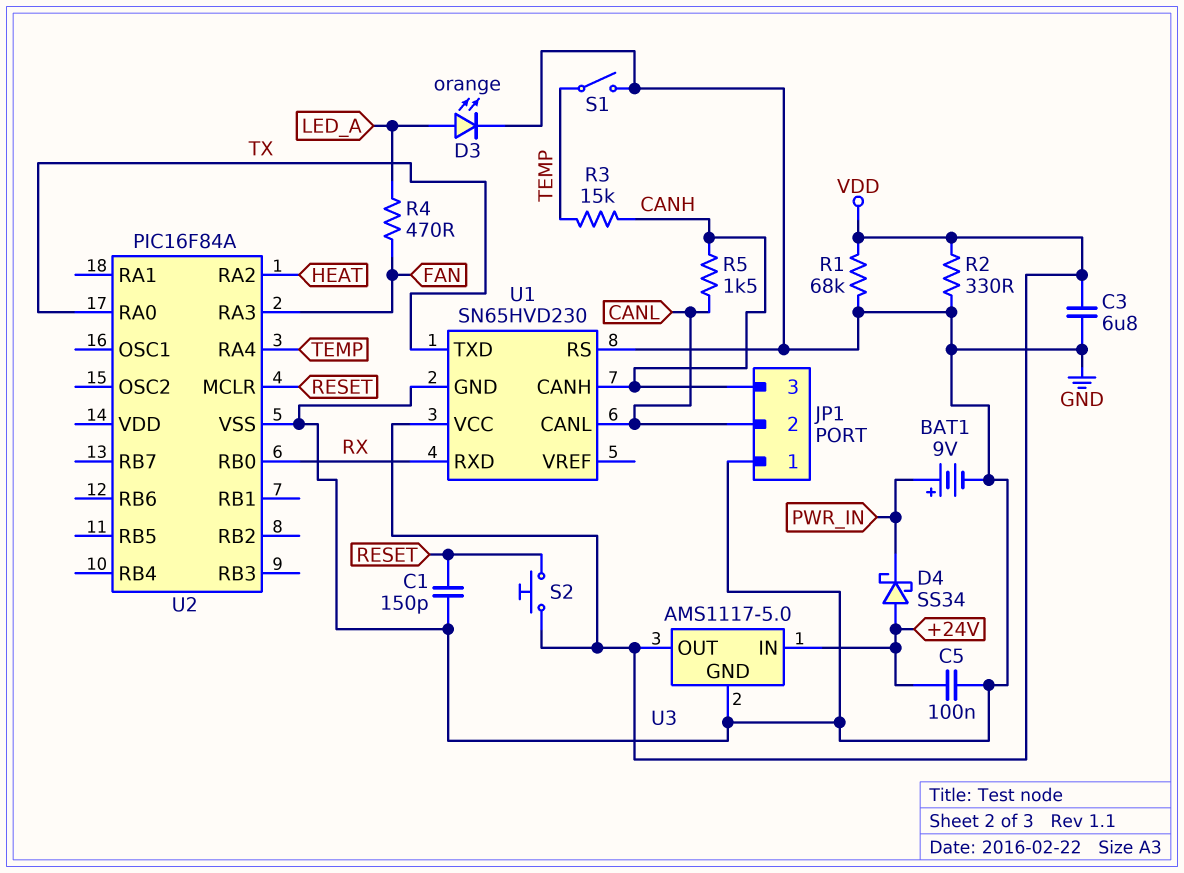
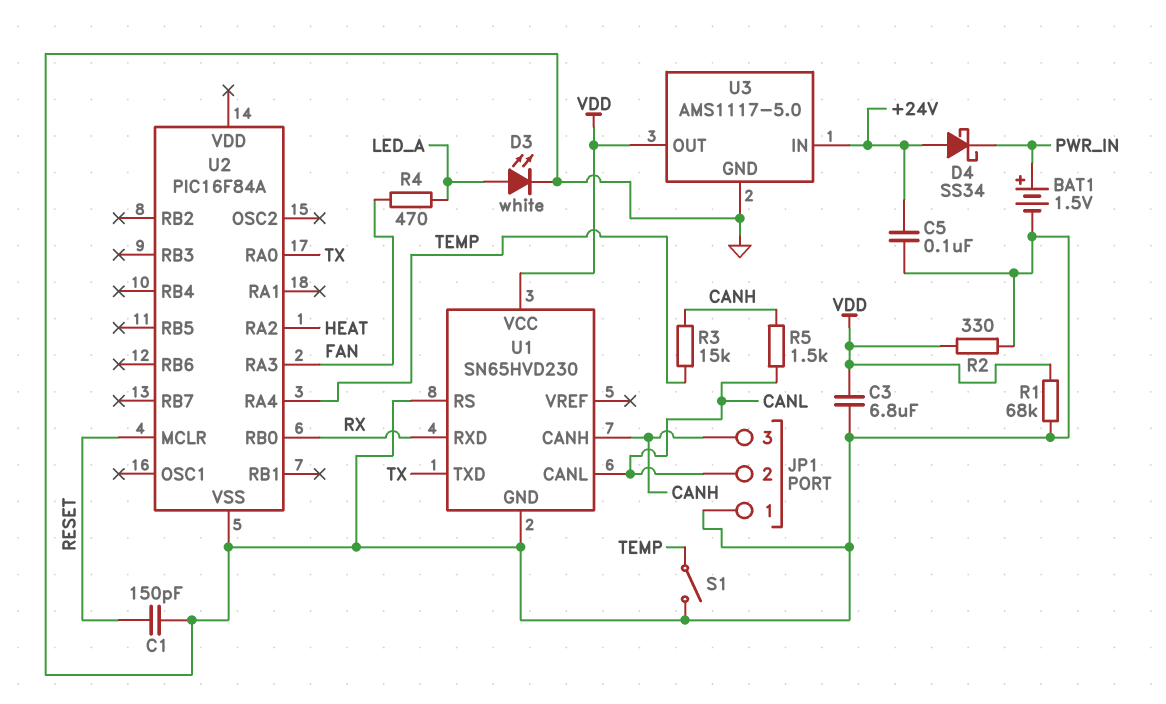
BAT1: 9V (plus PWR_IN, minus GND) -> 1.5V (plus PWR_IN, minus GND)
D3: LED orange (A LED_A, K GND) -> LED white (A LED_A, K GND)
S2: button (RESET, VDD) -> none

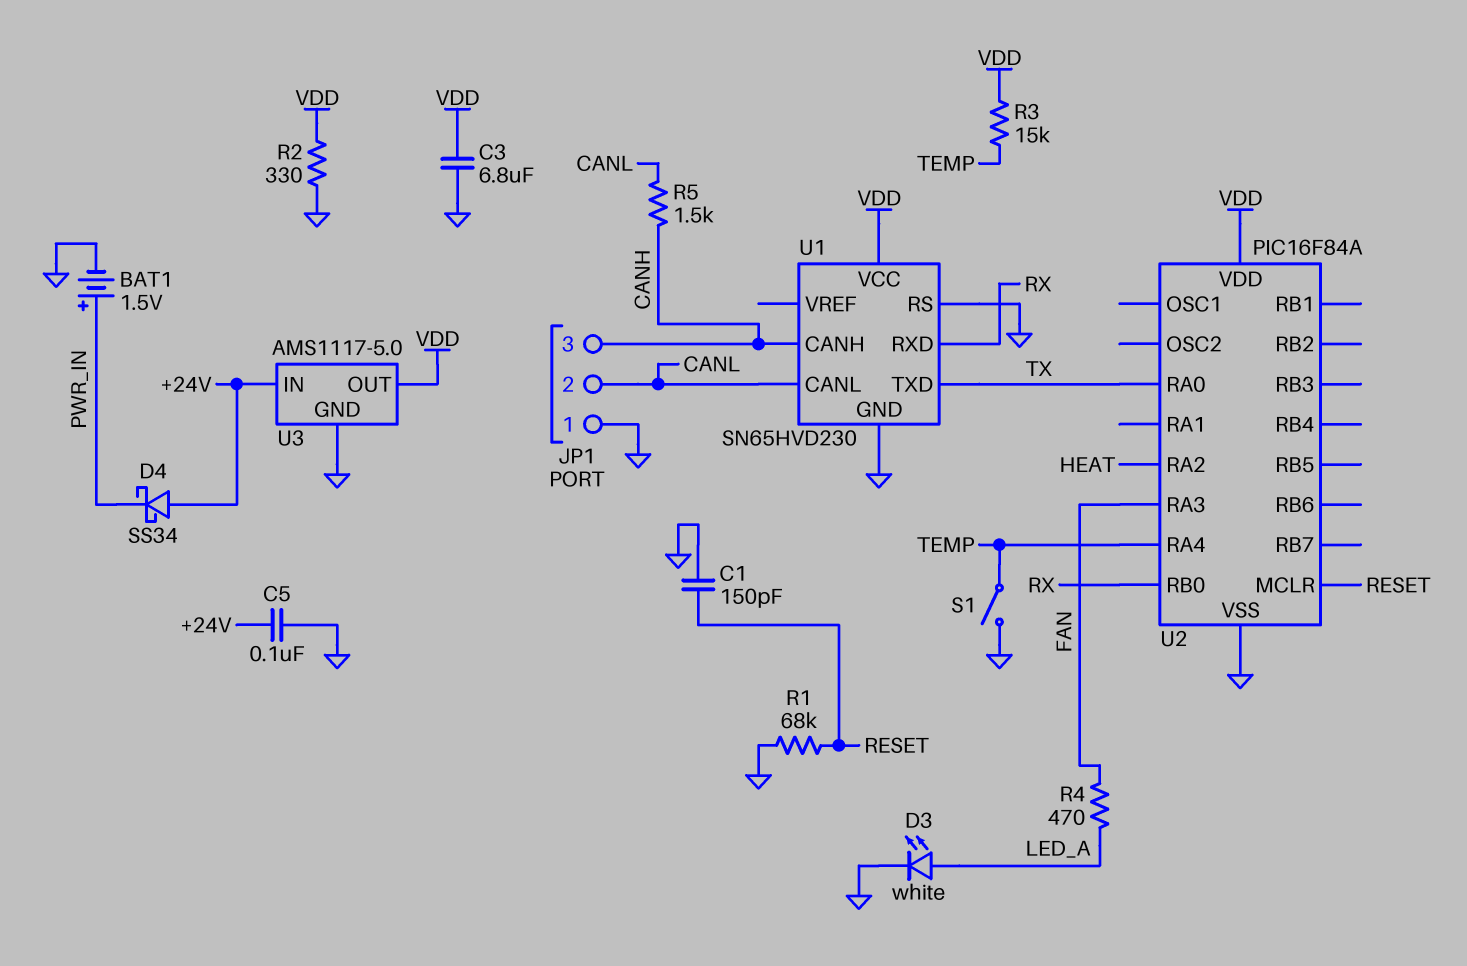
R1: 68k (GND, VDD) -> 68k (GND, RESET)
R3: 15k (CANH, TEMP) -> 15k (TEMP, VDD)
U2 pin VDD: none -> VDD

